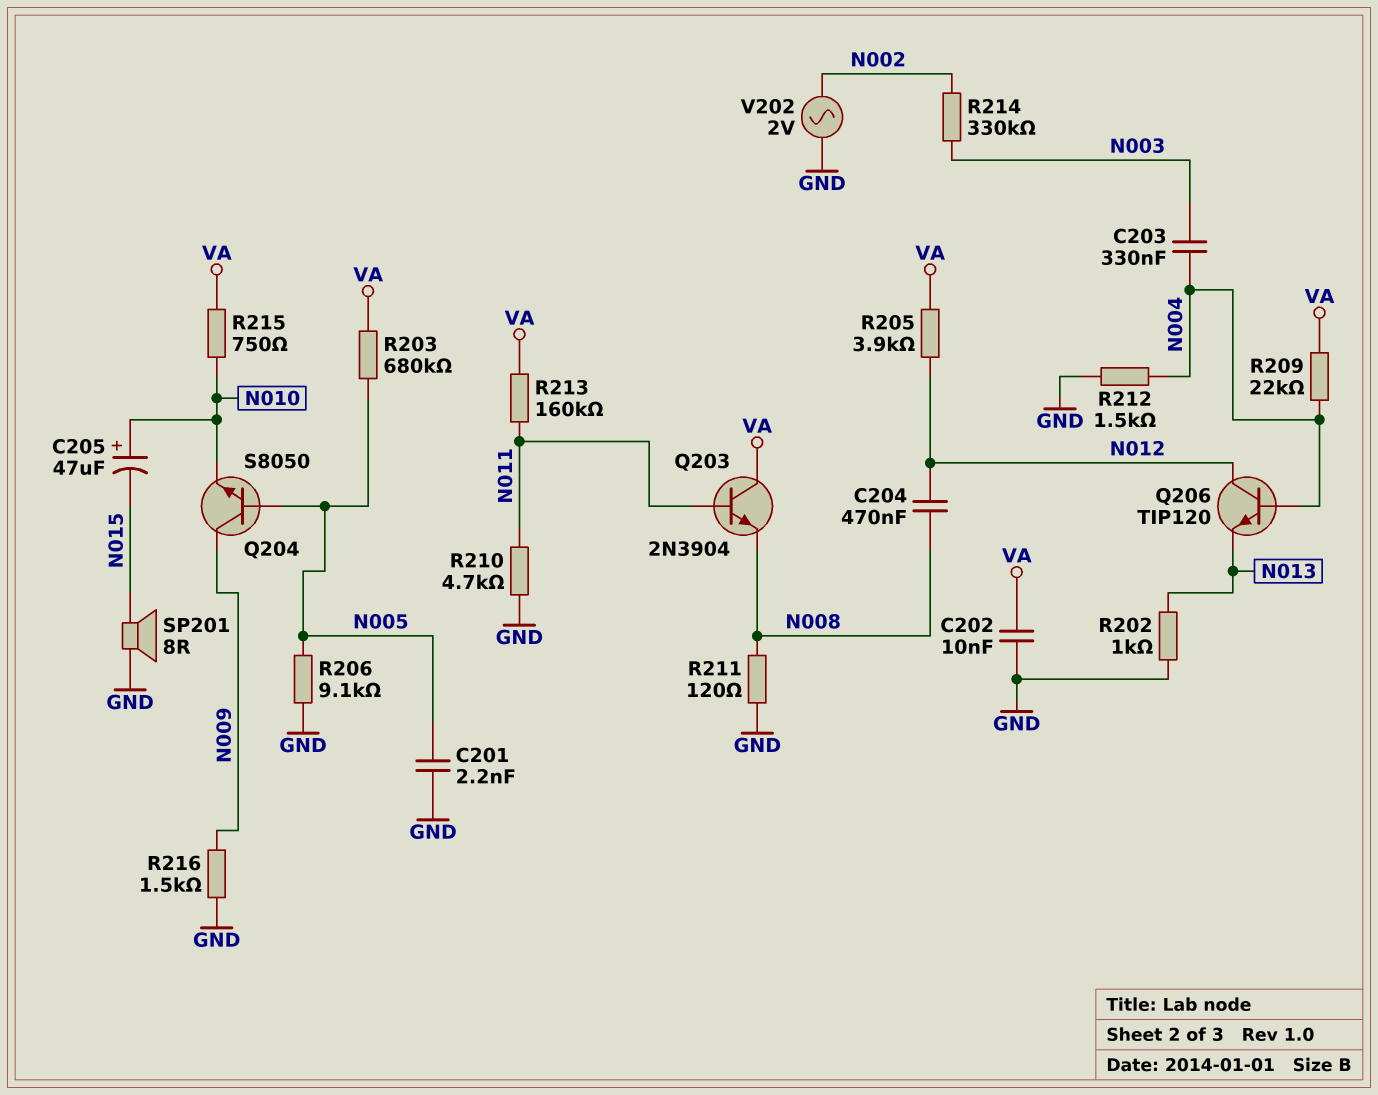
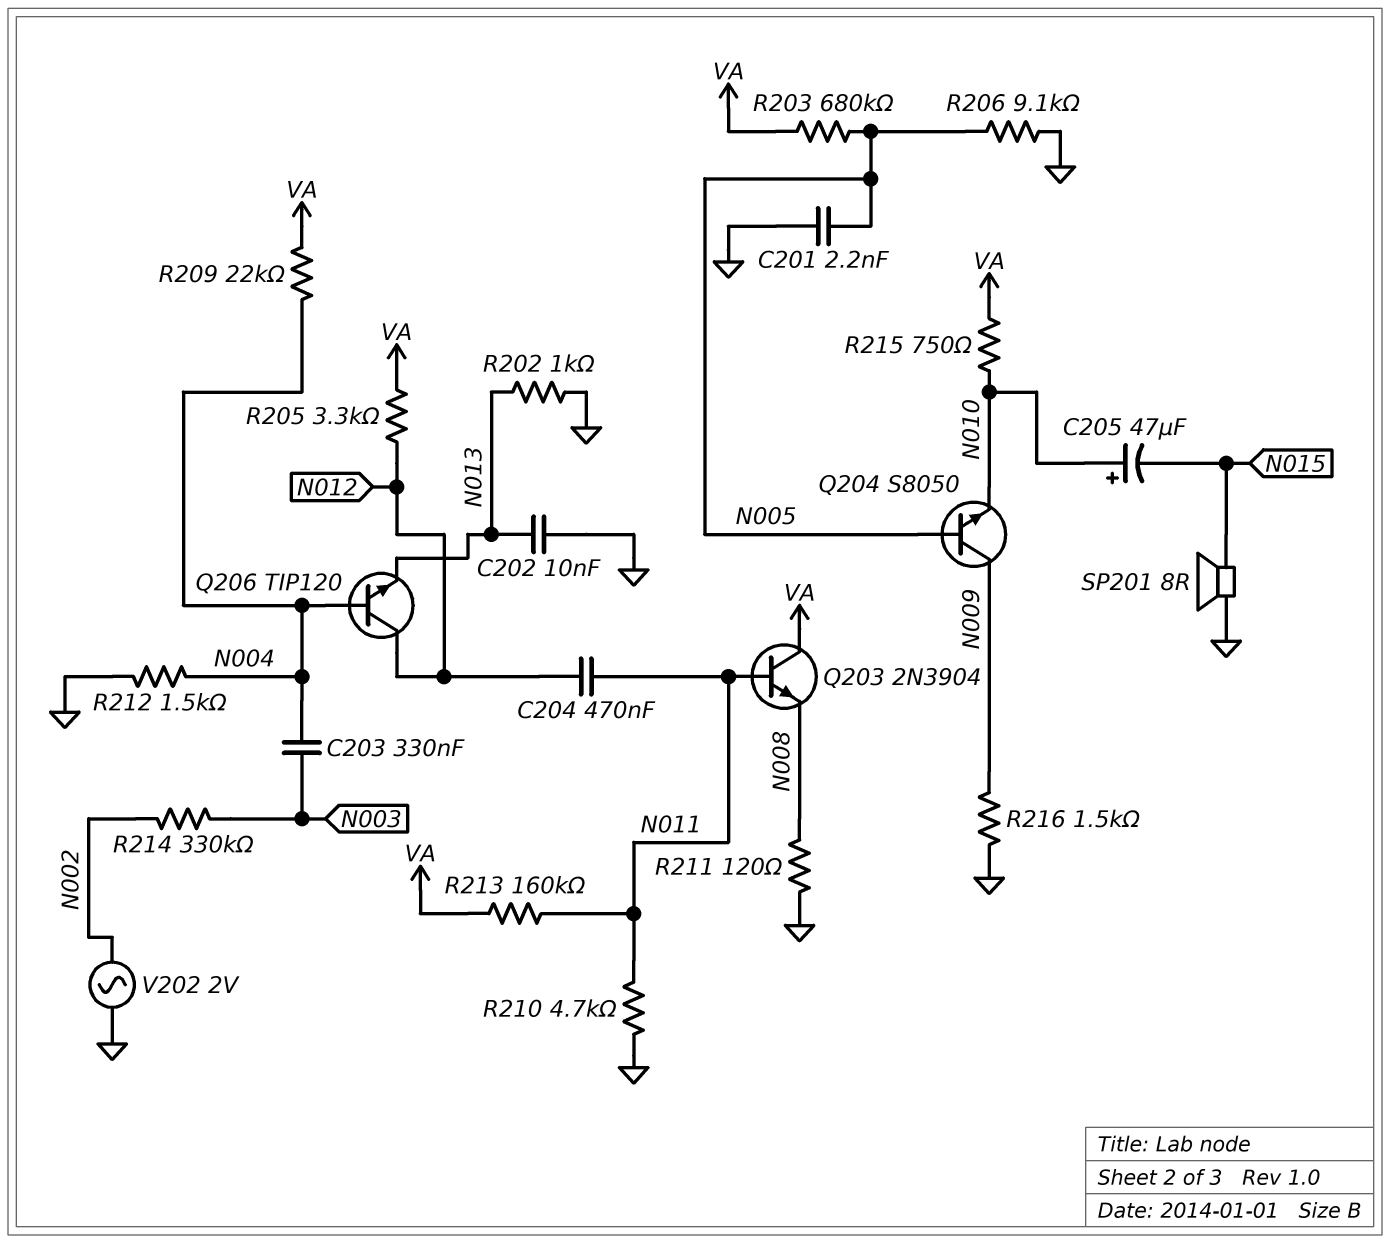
C202: 10nF (GND, VA) -> 10nF (GND, N013)
C204: 470nF (N008, N012) -> 470nF (N011, N012)
R205: 3.9k (N012, VA) -> 3.3k (N012, VA)

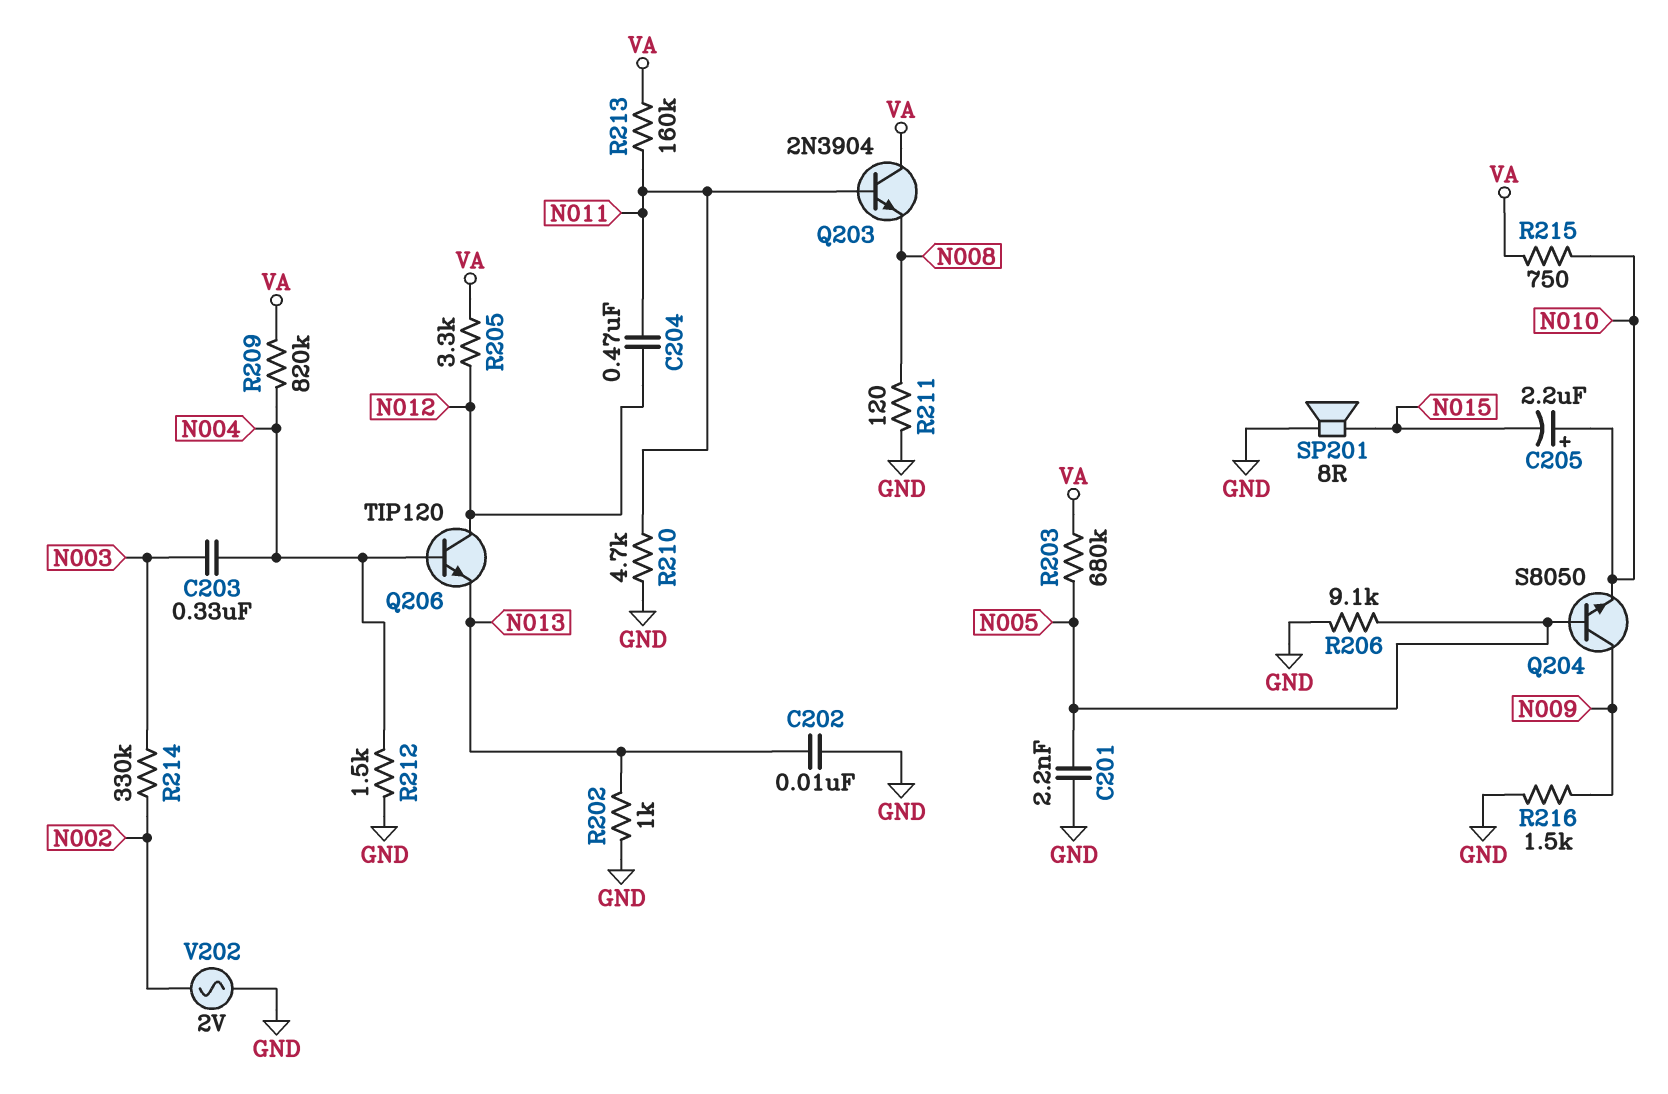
C205: 47uF (plus N010, minus N015) -> 2.2uF (plus N010, minus N015)
R209: 22k (N004, VA) -> 820k (N004, VA)

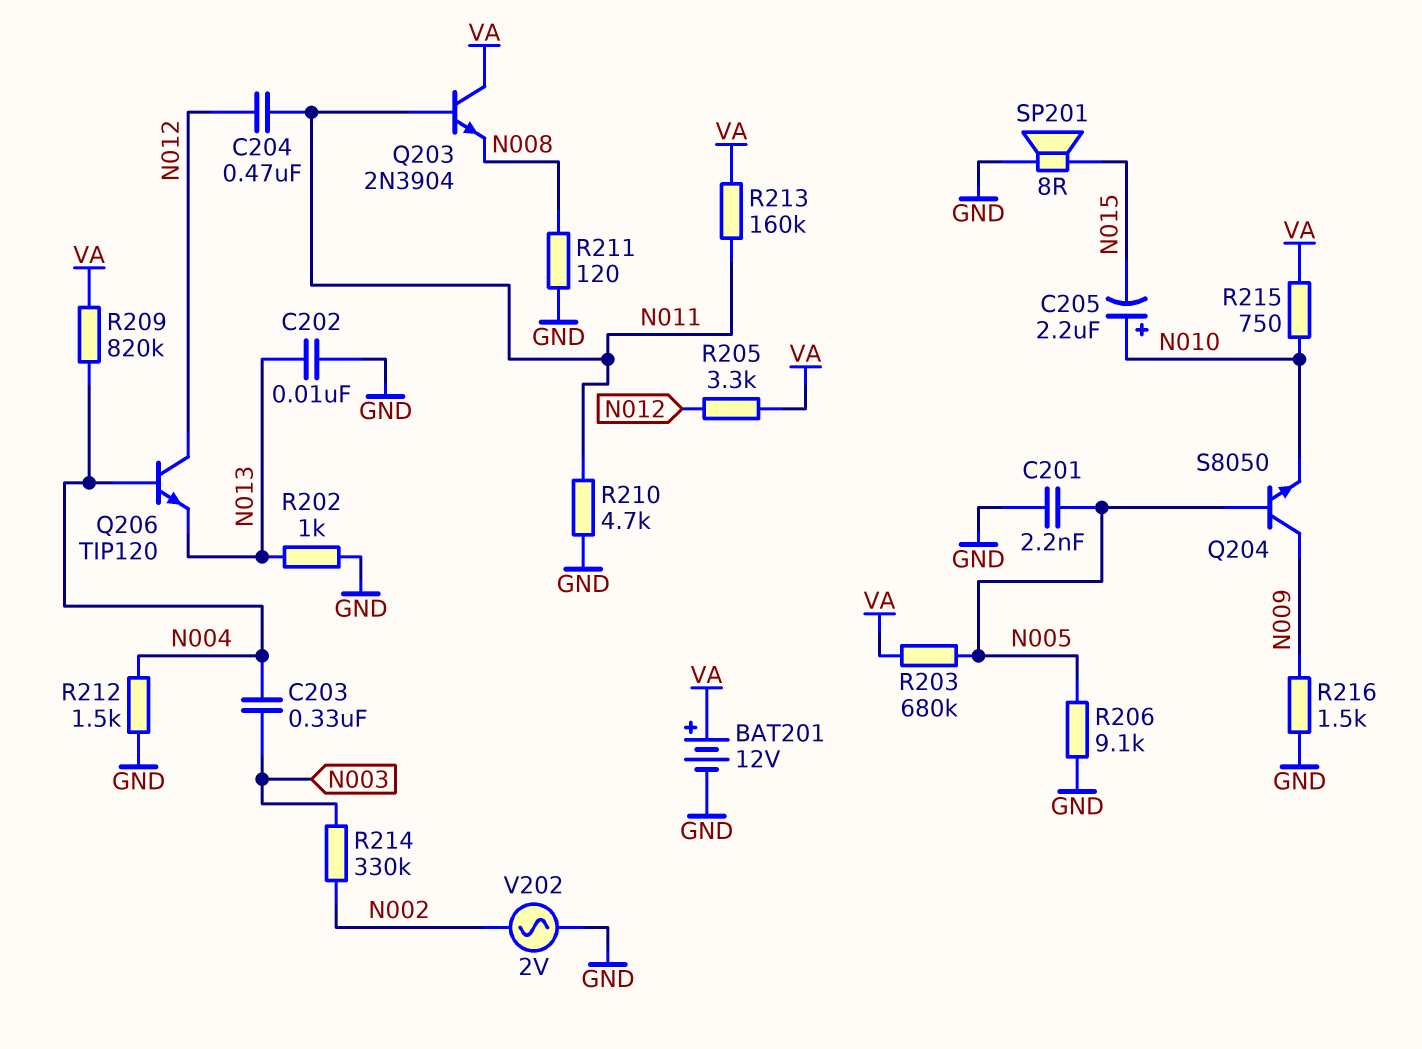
BAT201: none -> 12V (plus VA, minus GND)

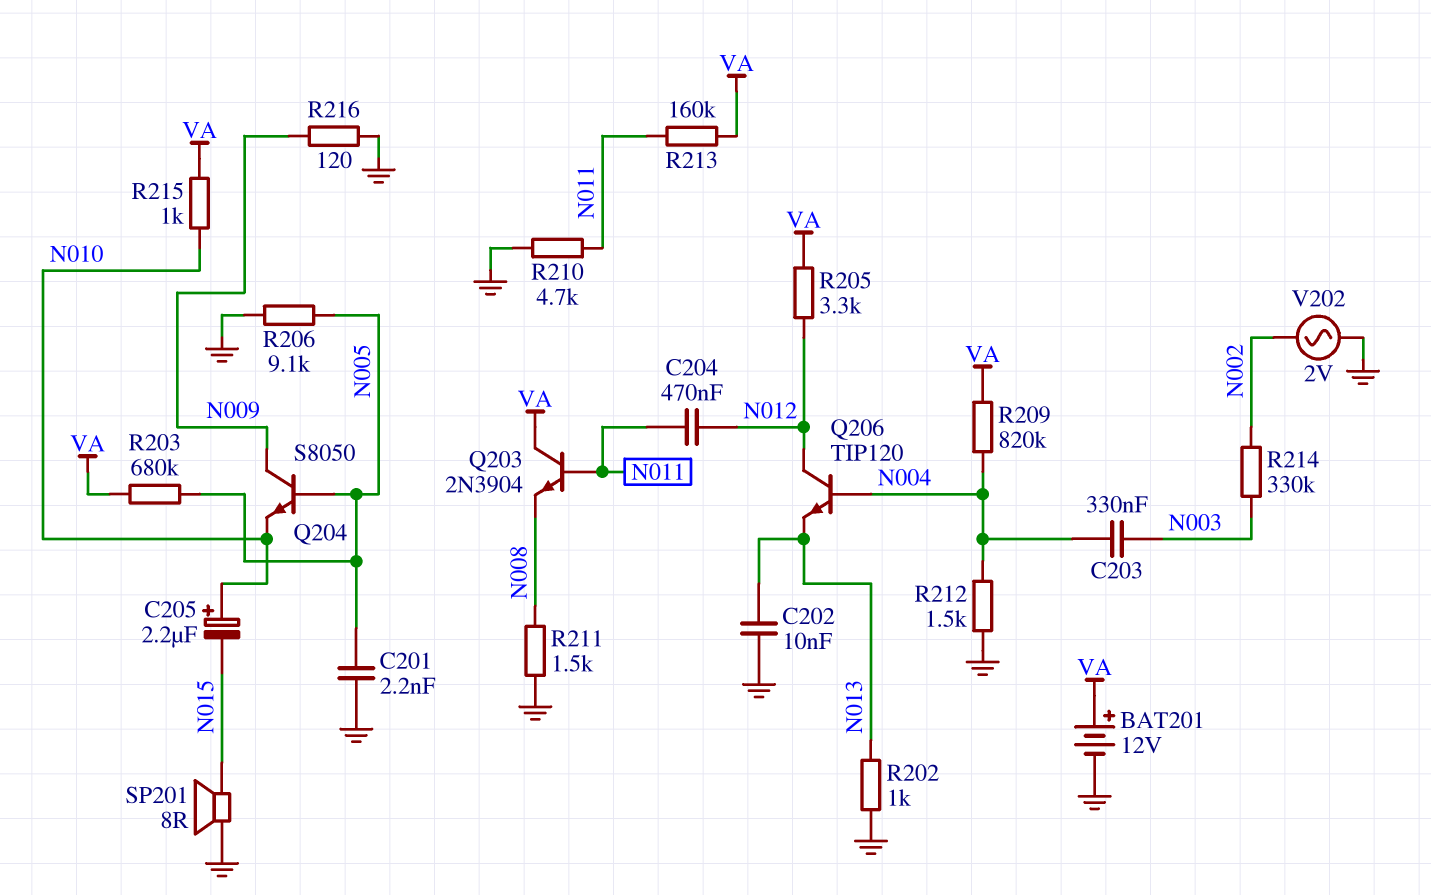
R211: 120 (GND, N008) -> 1.5k (GND, N008)
R215: 750 (N010, VA) -> 1k (N010, VA)
R216: 1.5k (GND, N009) -> 120 (GND, N009)

